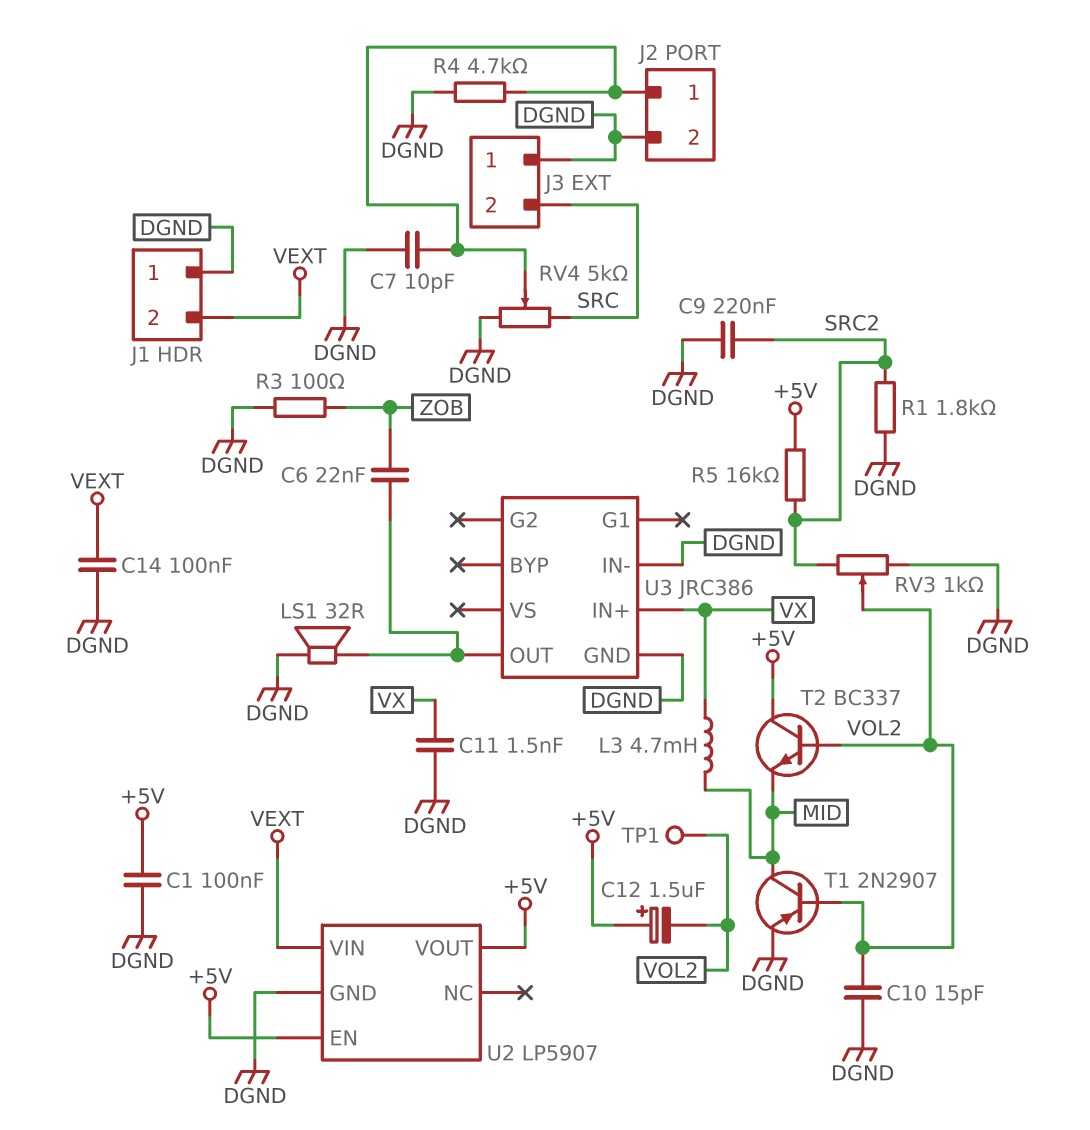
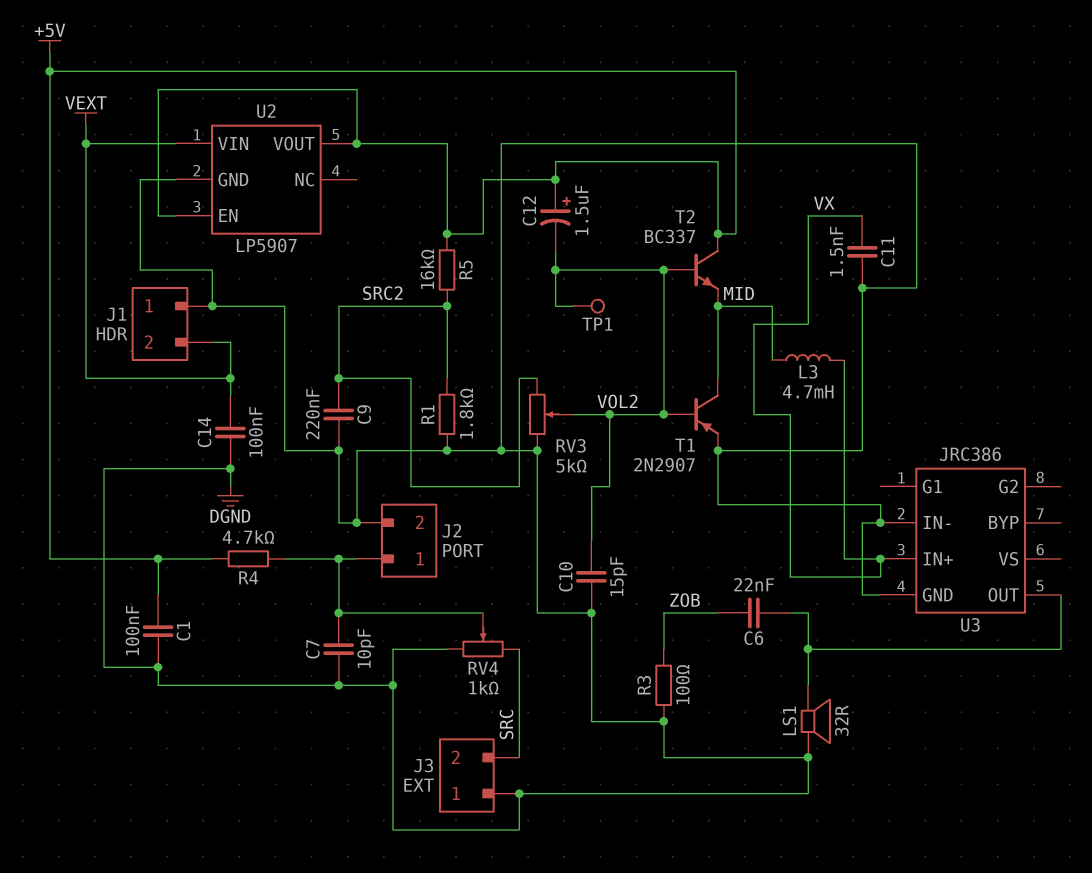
R4: 4.7k (DGND, J2/1) -> 4.7k (+5V, J2/1)
RV3: 1k (DGND, SRC2, wiper VOL2) -> 5k (DGND, SRC2, wiper VOL2)
RV4: 5k (DGND, SRC, wiper J2/1) -> 1k (DGND, SRC, wiper J2/1)

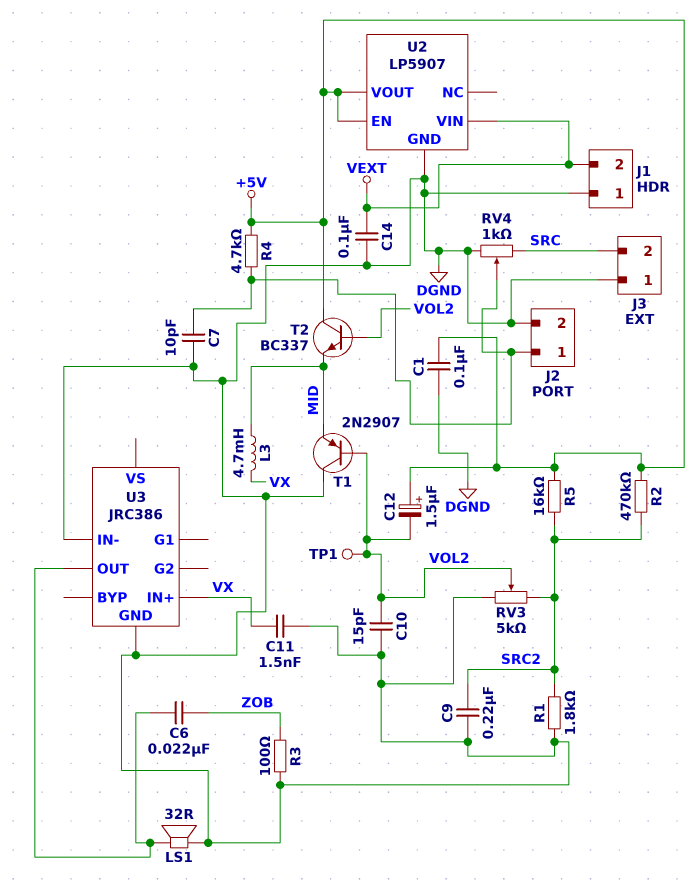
R2: none -> 470k (+5V, SRC2)
T1: PNP 2N2907 (B VOL2, C MID, E DGND) -> PNP 2N2907 (B VOL2, C DGND, E MID)

